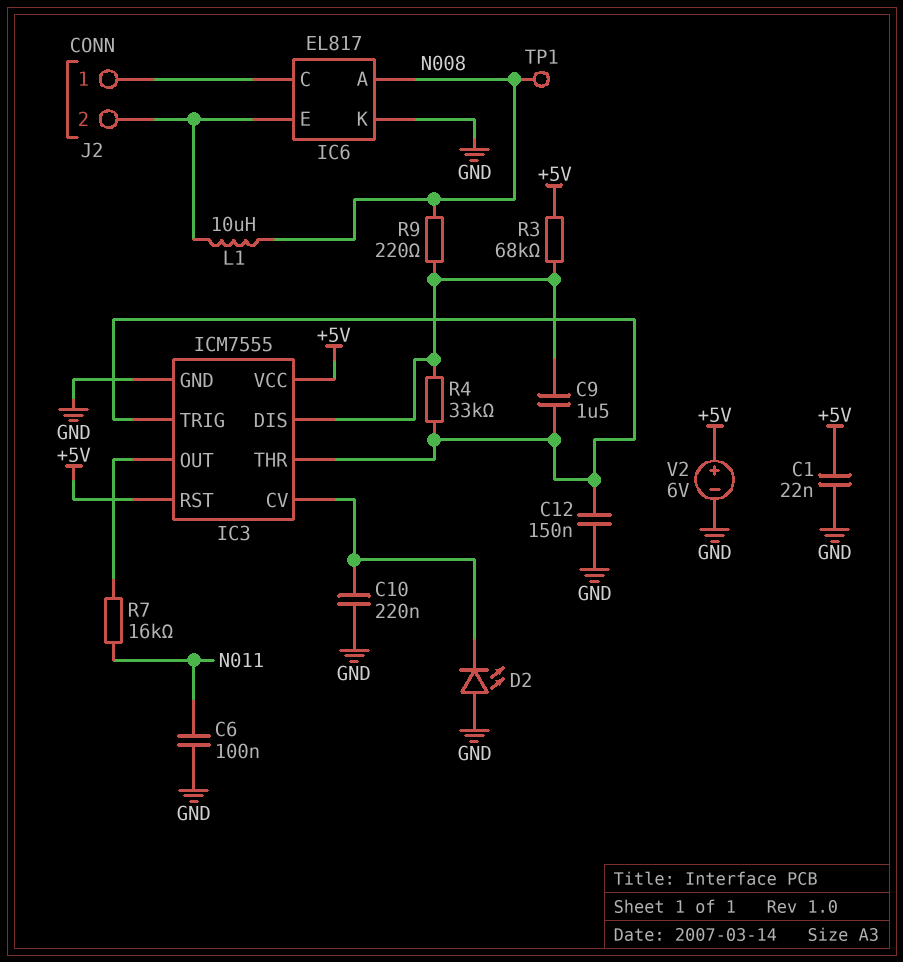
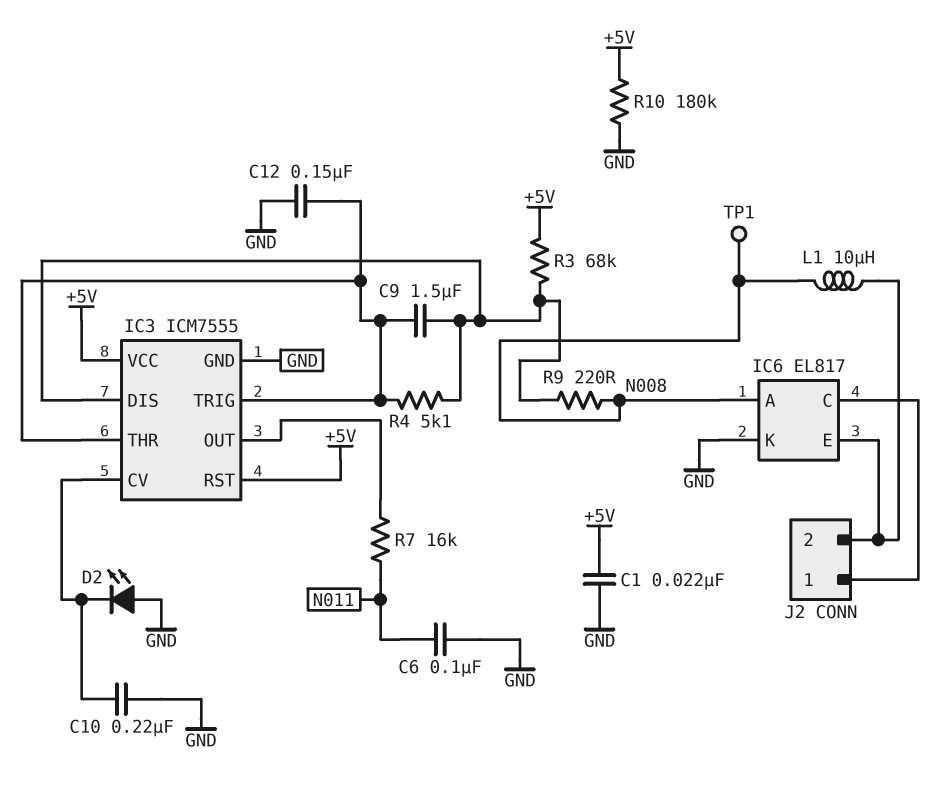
R4: 33k (IC3/DIS, IC3/THR) -> 5.1k (IC3/DIS, IC3/THR)
R10: none -> 180k (+5V, GND)
V2: 6V (plus +5V, minus GND) -> none

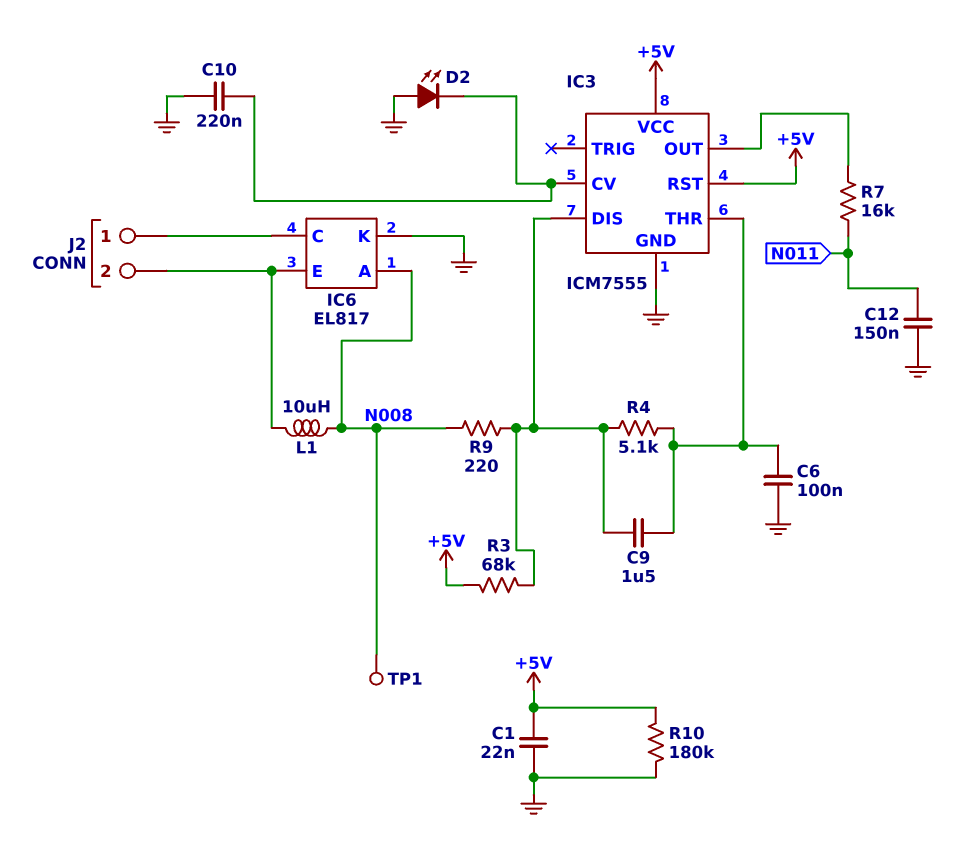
C6: 100nF (GND, N011) -> 100nF (GND, IC3/THR)
C12: 150nF (GND, IC3/THR) -> 150nF (GND, N011)
IC3 pin TRIG: IC3/THR -> none

